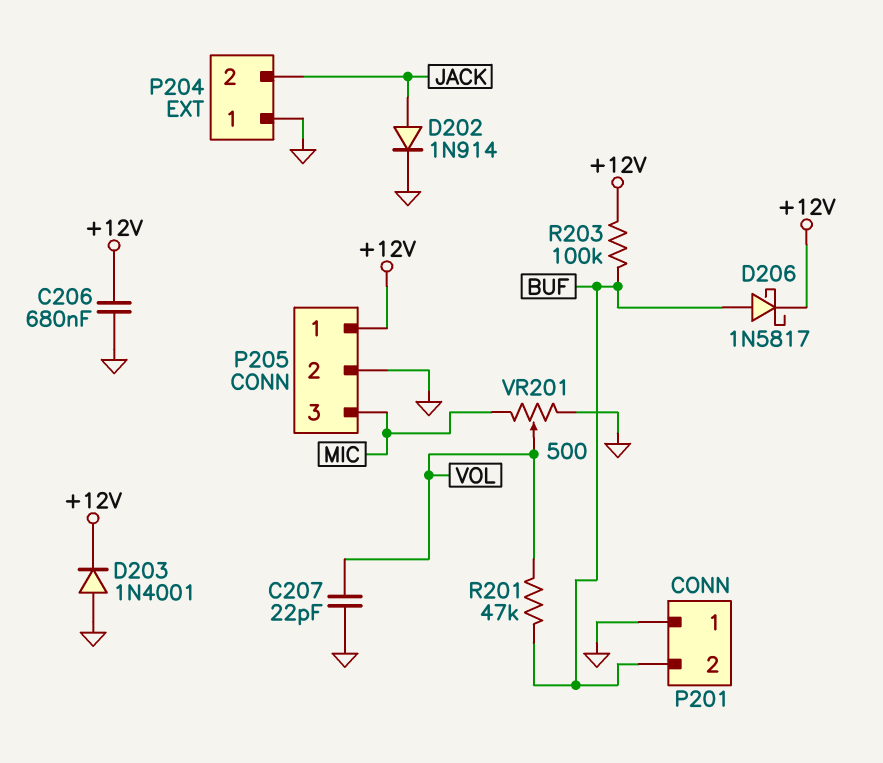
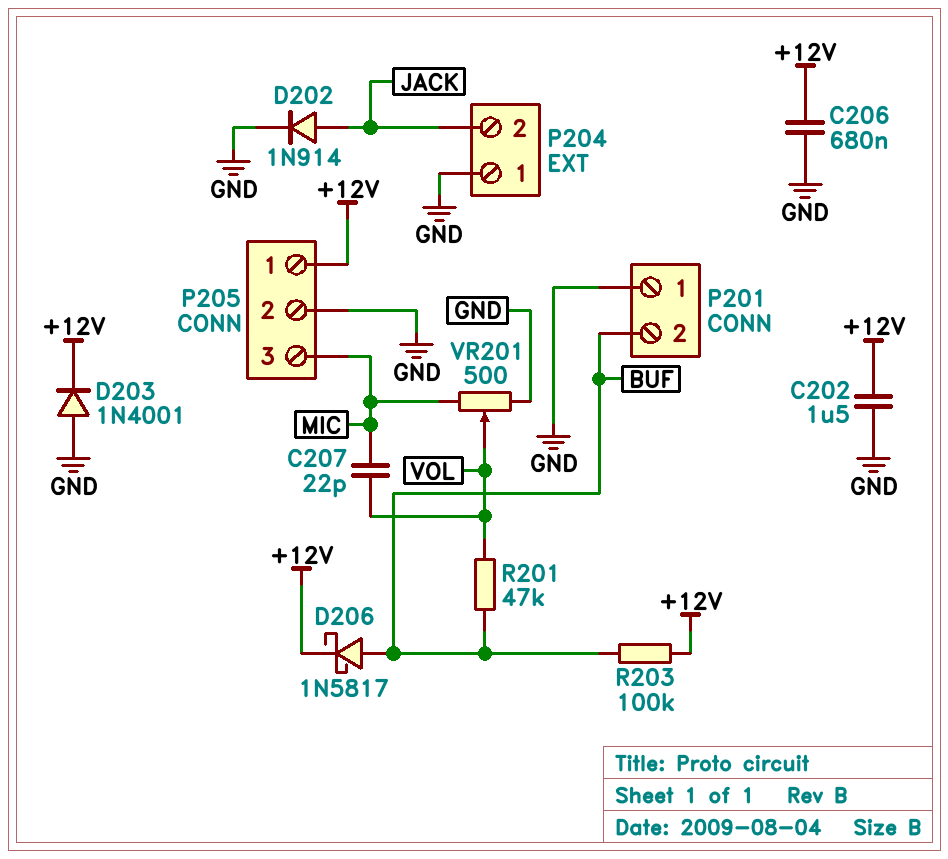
C202: none -> 1.5uF (+12V, GND)
C207: 22pF (GND, VOL) -> 22pF (MIC, VOL)

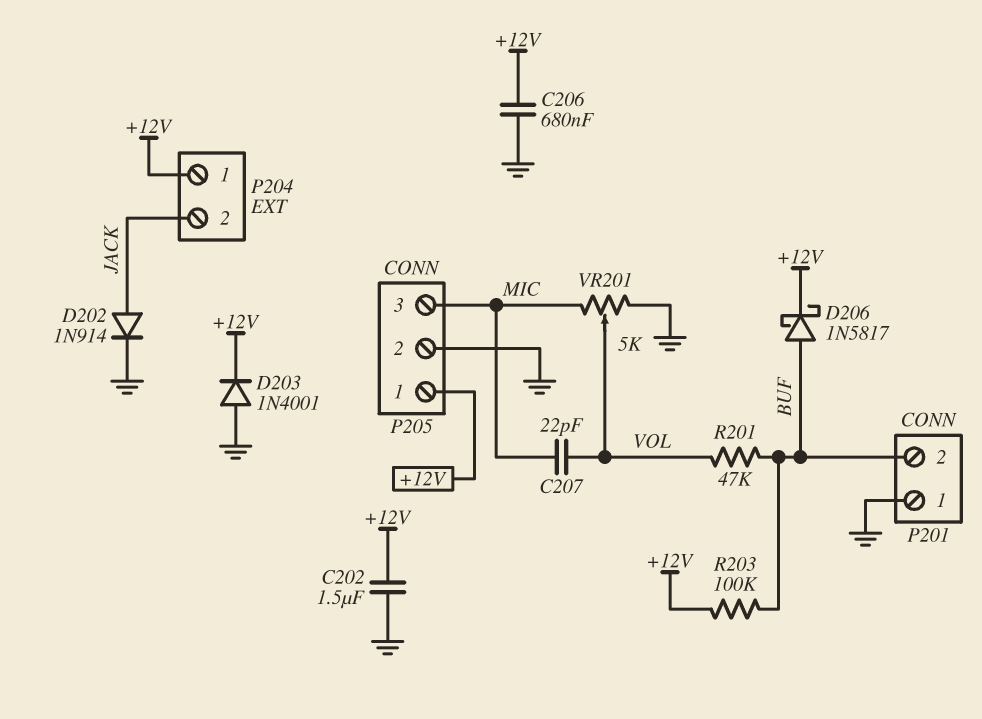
P204 pin 1: GND -> +12V
VR201: 500 (GND, MIC, wiper VOL) -> 5k (GND, MIC, wiper VOL)

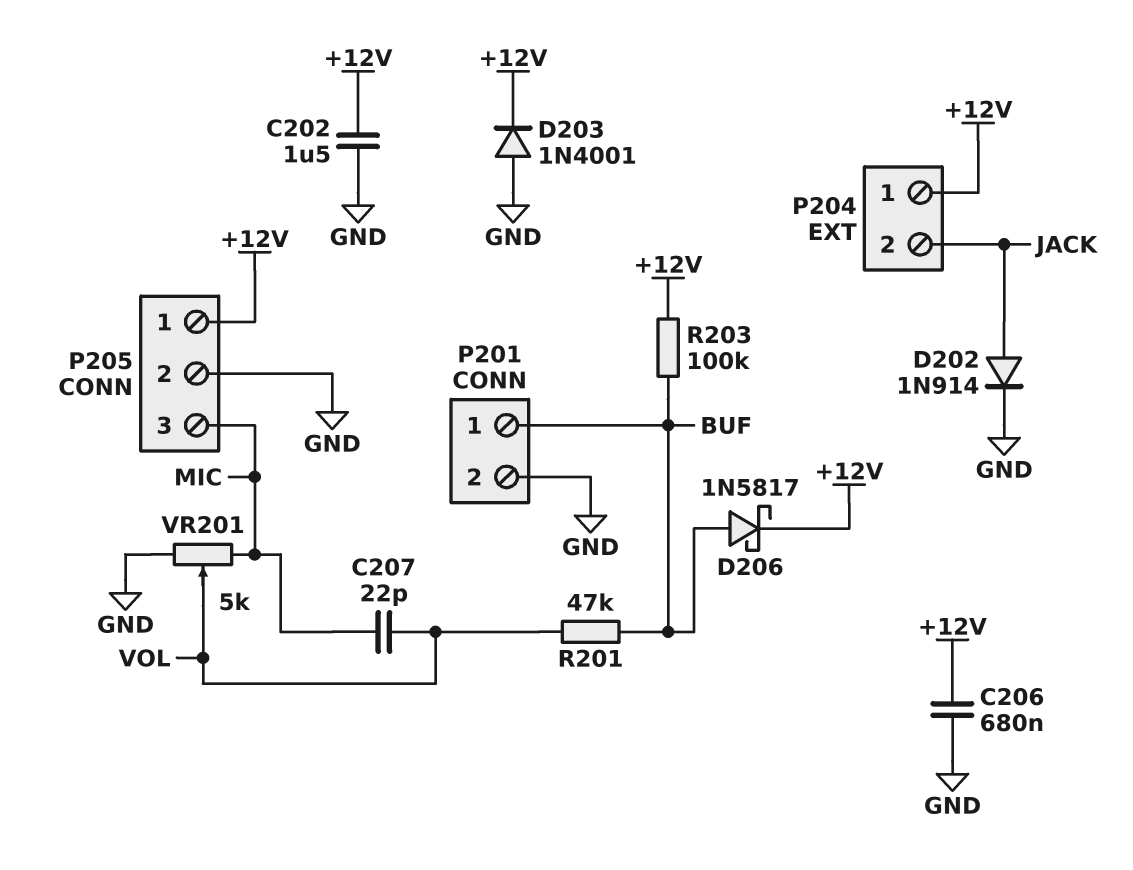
P201 pin 1: GND -> BUF
P201 pin 2: BUF -> GND

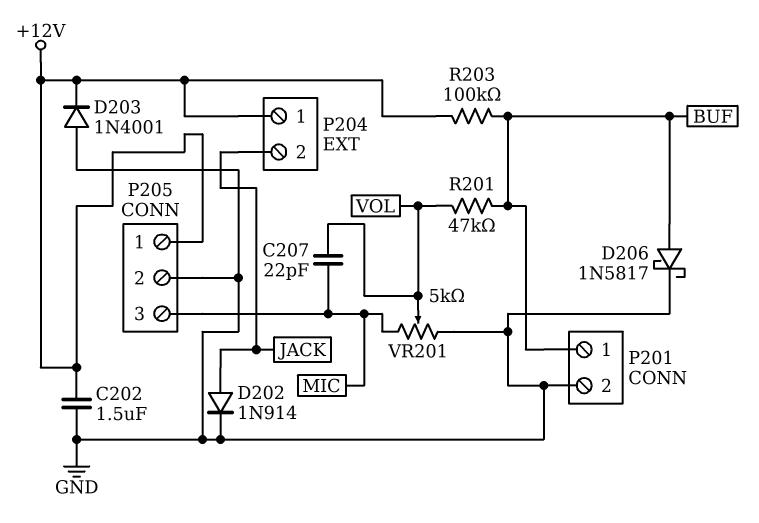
C206: 680nF (+12V, GND) -> none
D206: schottky 1N5817 (A BUF, K +12V) -> schottky 1N5817 (A BUF, K GND)

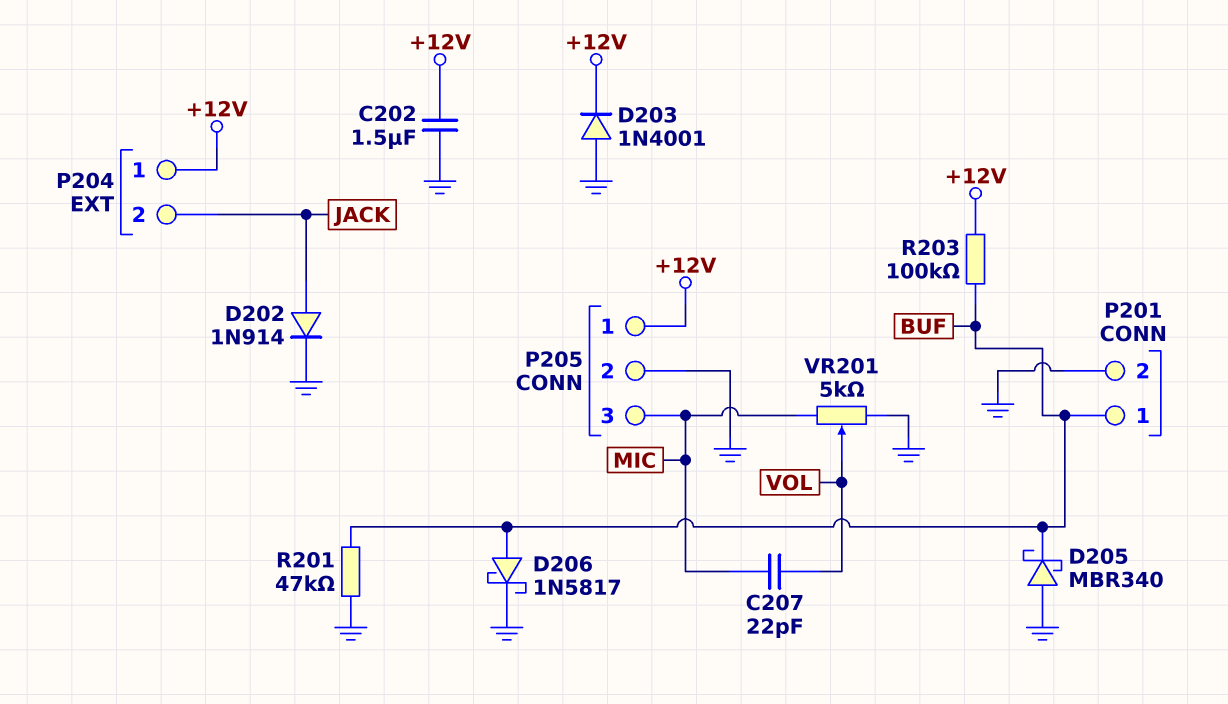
D205: none -> schottky MBR340 (A GND, K BUF)
R201: 47k (BUF, VOL) -> 47k (BUF, GND)

